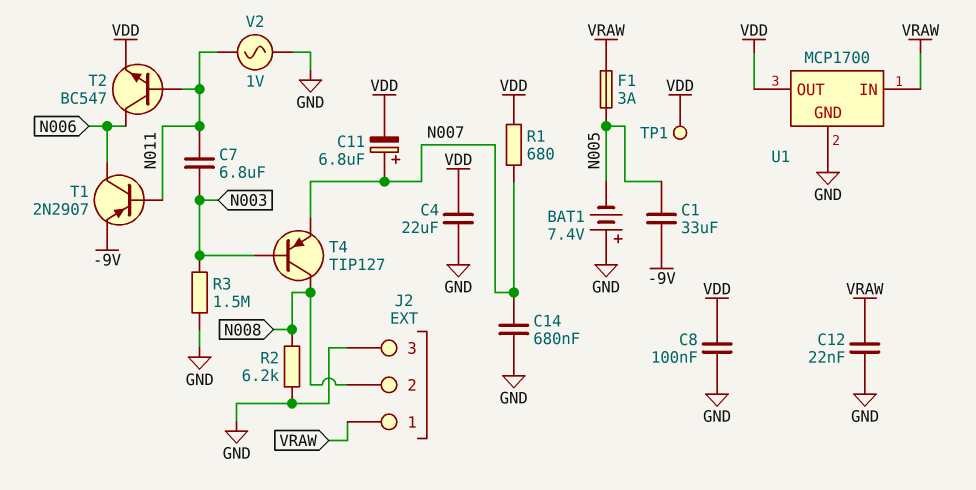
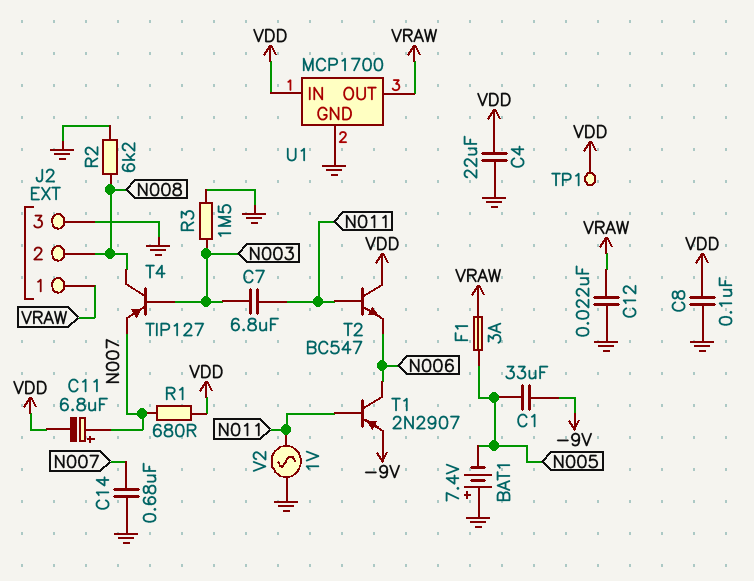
T2: NPN BC547 (B N011, C N006, E VDD) -> NPN BC547 (B N011, C VDD, E N006)
U1 pin IN: VRAW -> VDD
U1 pin OUT: VDD -> VRAW

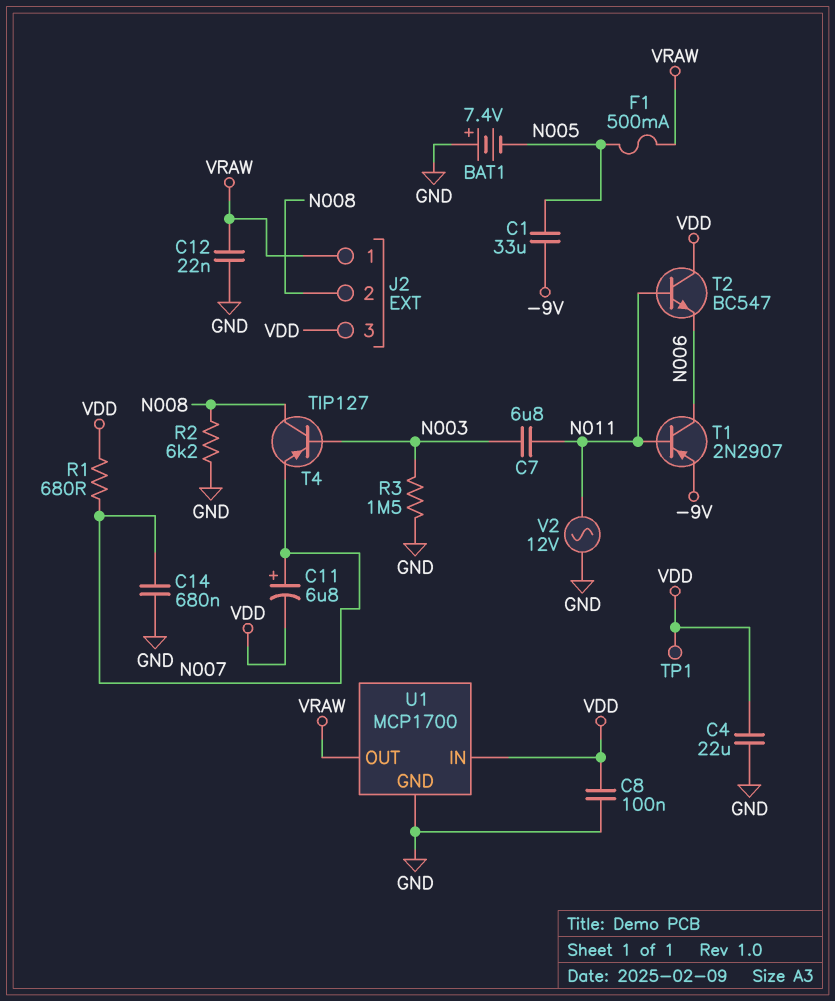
F1: 3A (N005, VRAW) -> 500mA (N005, VRAW)
J2 pin 3: GND -> VDD
V2: AC 1V (GND, N011) -> AC 12V (GND, N011)

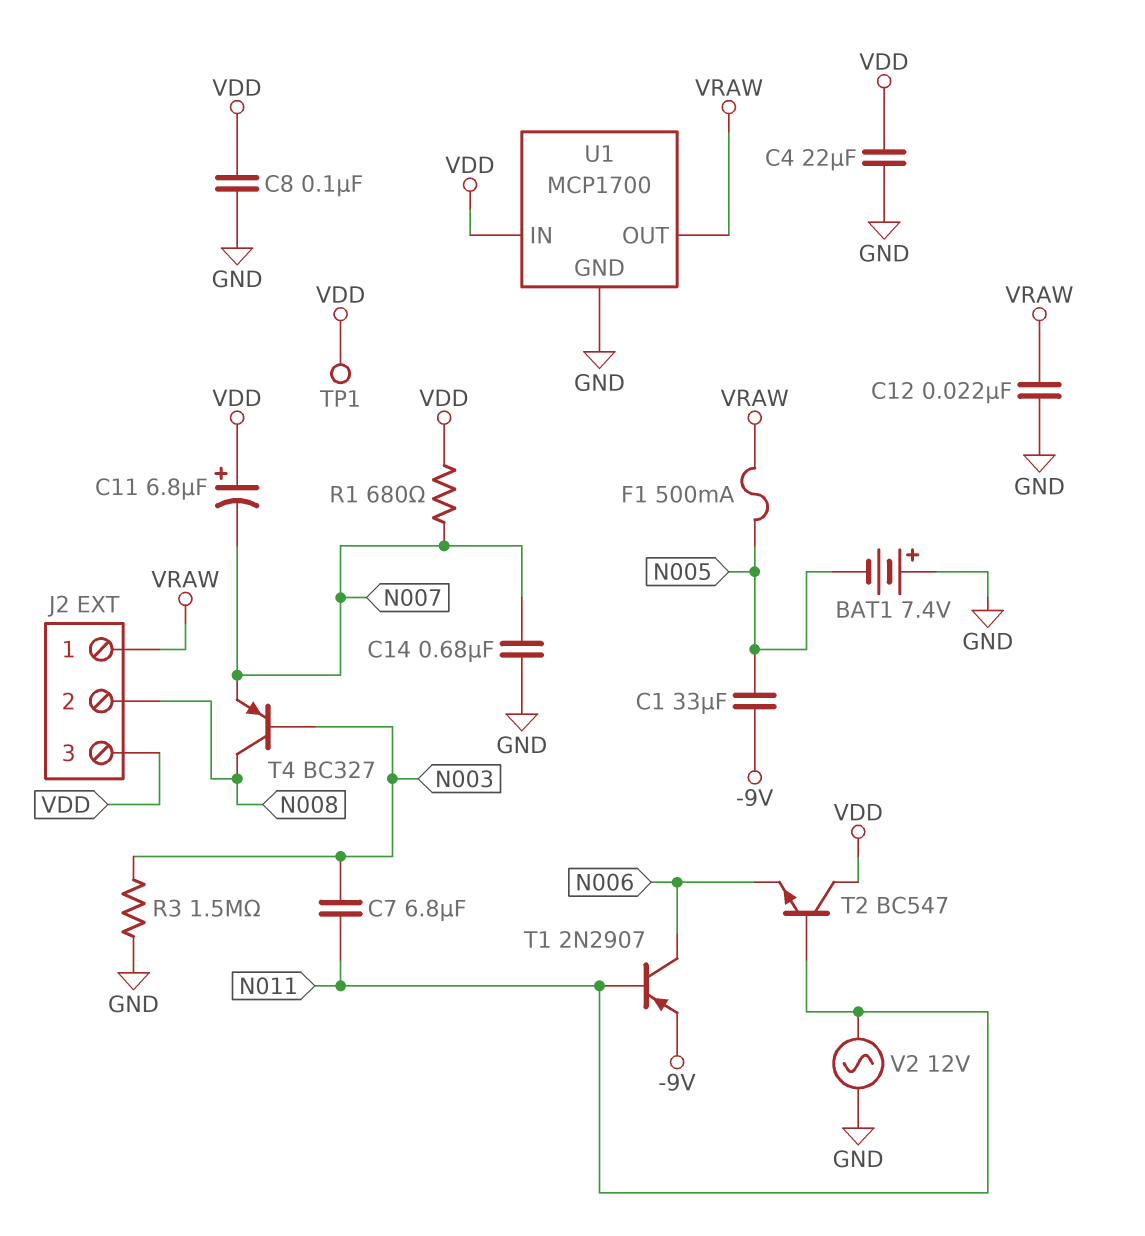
C11: 6.8uF (plus N007, minus VDD) -> 6.8uF (plus VDD, minus N007)
R2: 6.2k (GND, N008) -> none
T4: PNP TIP127 (B N003, C N008, E N007) -> PNP BC327 (B N003, C N008, E N007)

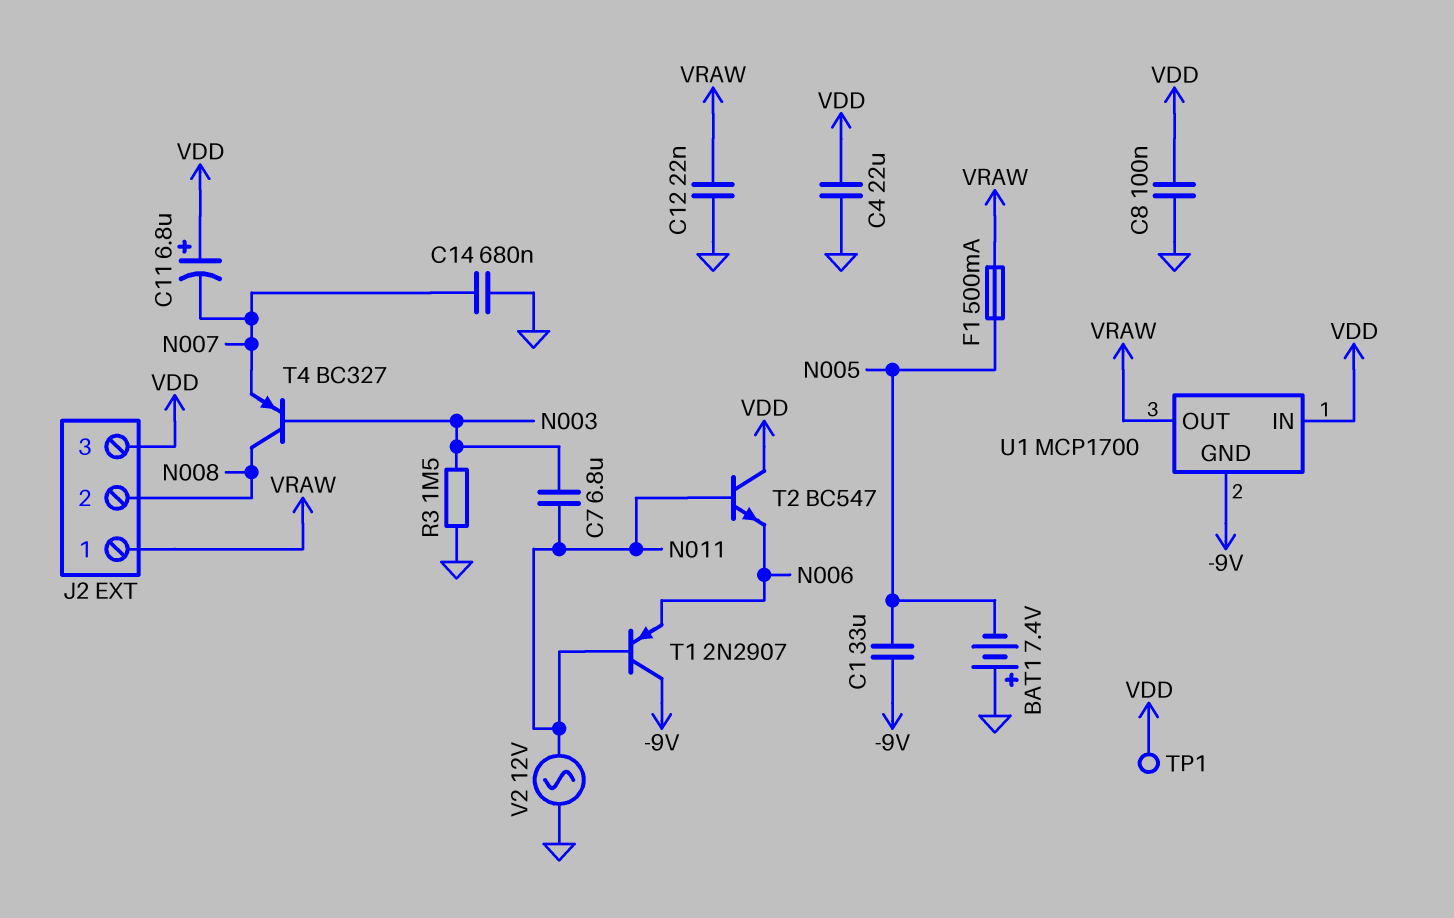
R1: 680 (N007, VDD) -> none
T1: PNP 2N2907 (B N011, C N006, E -9V) -> PNP 2N2907 (B N011, C -9V, E N006)
U1 pin GND: GND -> -9V

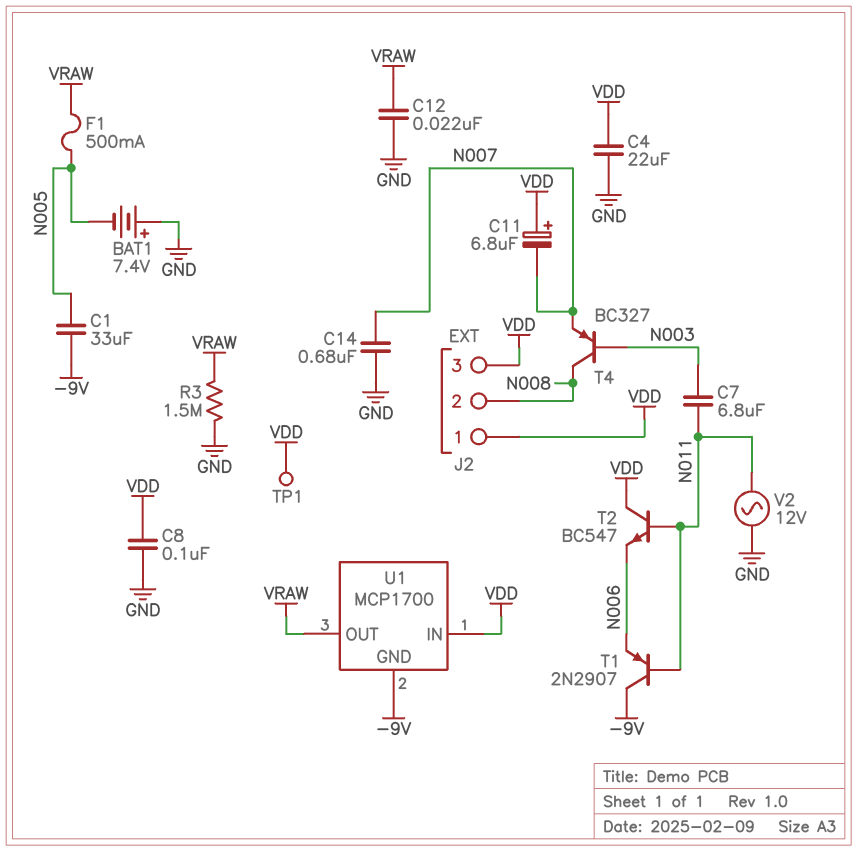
J2 pin 1: VRAW -> VDD
R3: 1.5M (GND, N003) -> 1.5M (GND, VRAW)

